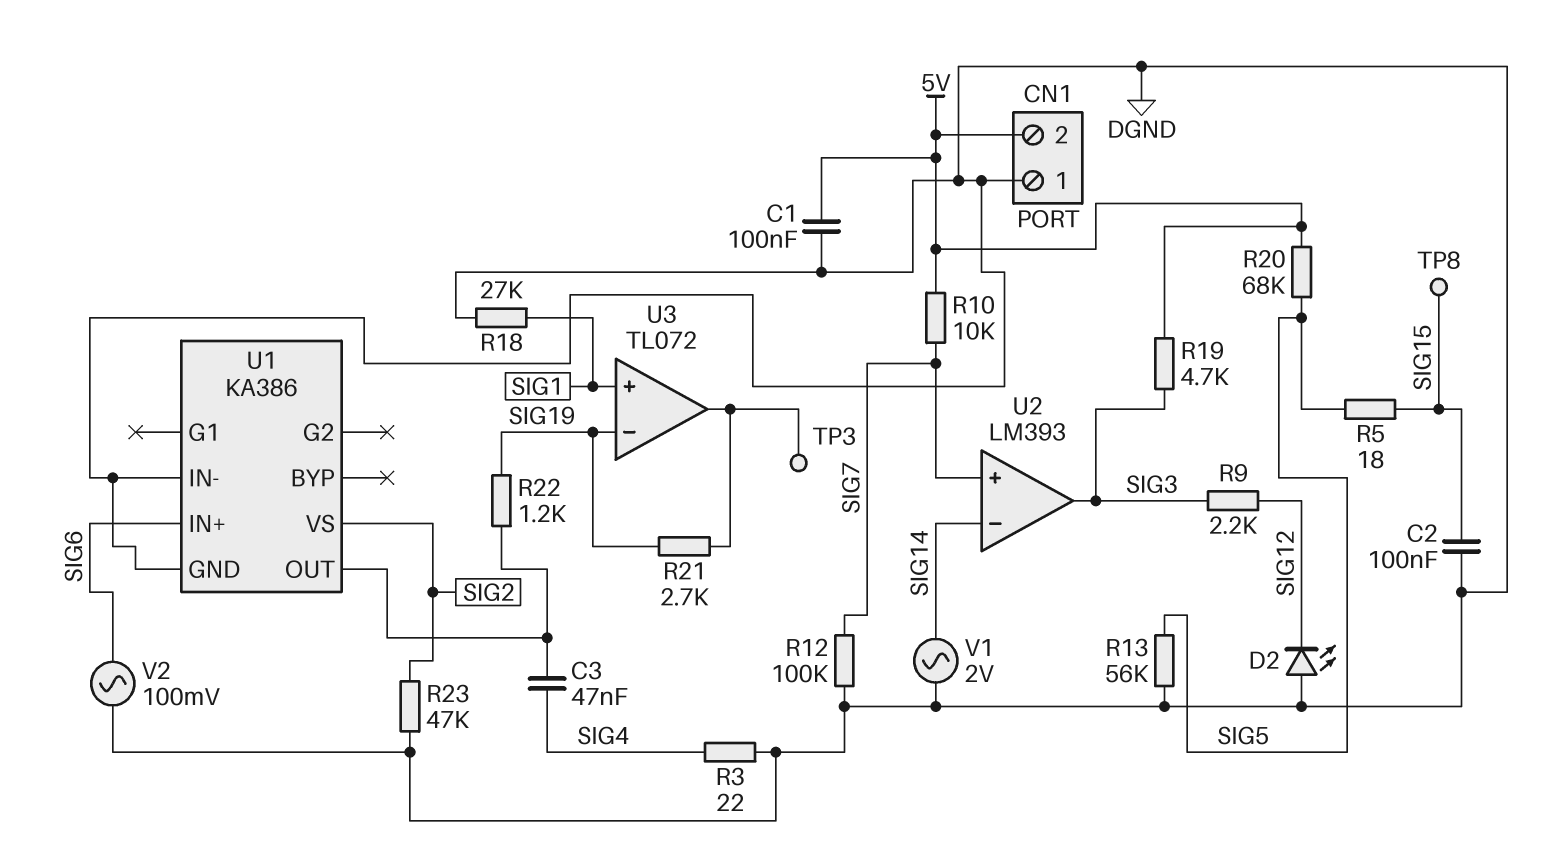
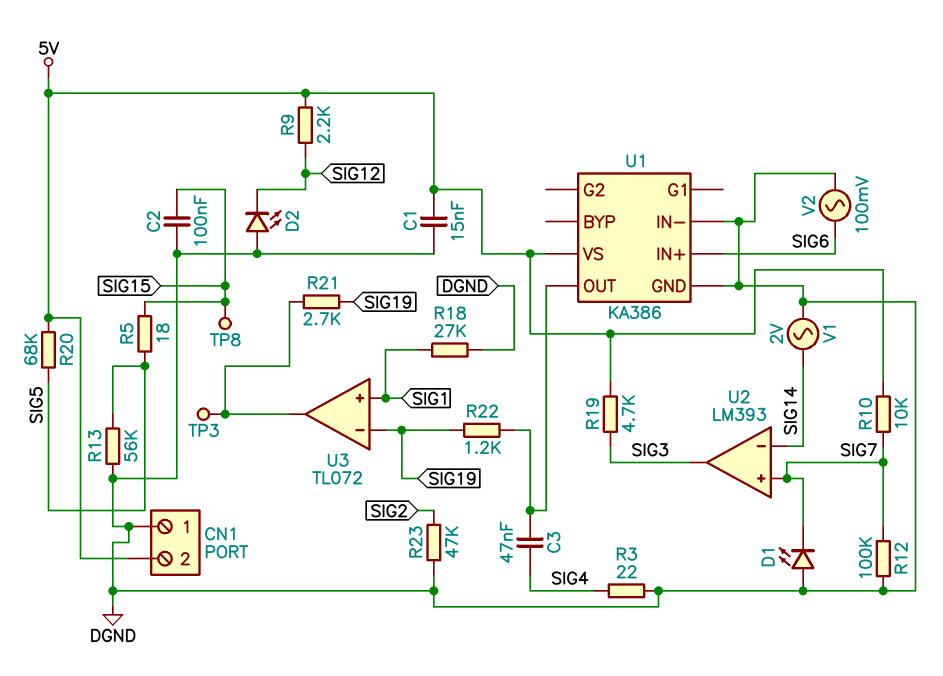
C1: 100nF (5V, DGND) -> 15nF (5V, DGND)
D1: none -> LED (A DGND, K SIG7)
R9: 2.2k (SIG3, SIG12) -> 2.2k (5V, SIG12)
U1 pin VS: SIG2 -> 5V

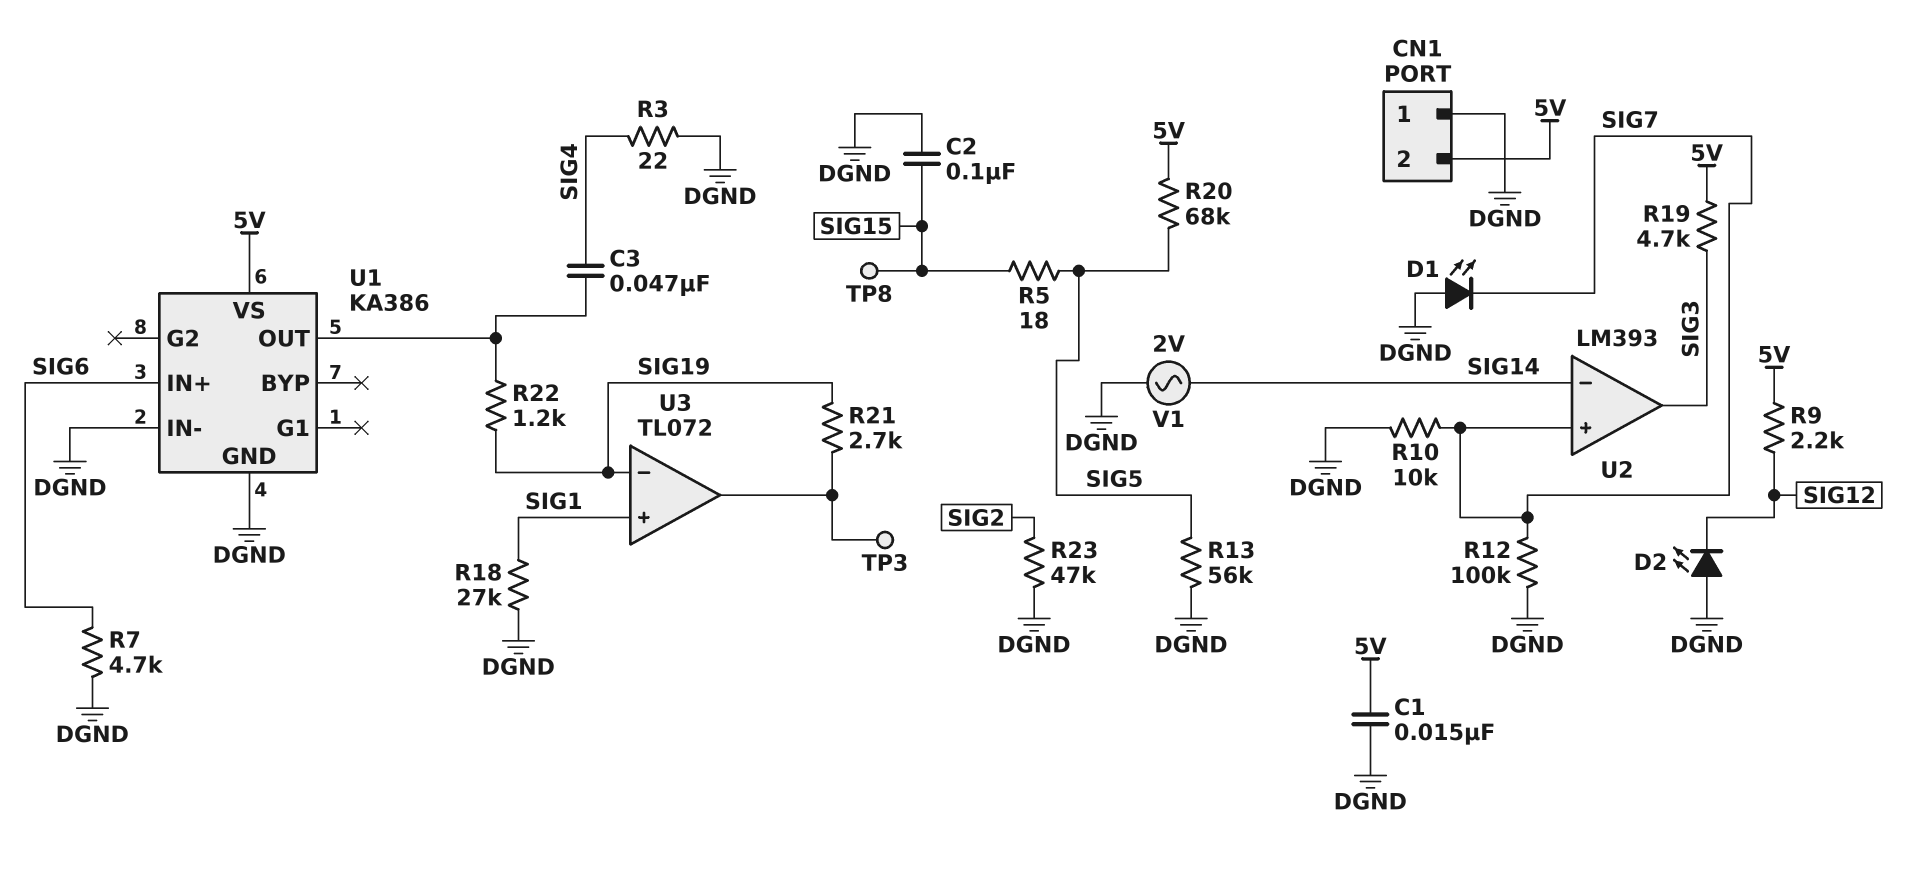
R7: none -> 4.7k (DGND, SIG6)
R10: 10k (5V, SIG7) -> 10k (DGND, SIG7)
V2: AC 100mV (DGND, SIG6) -> none

